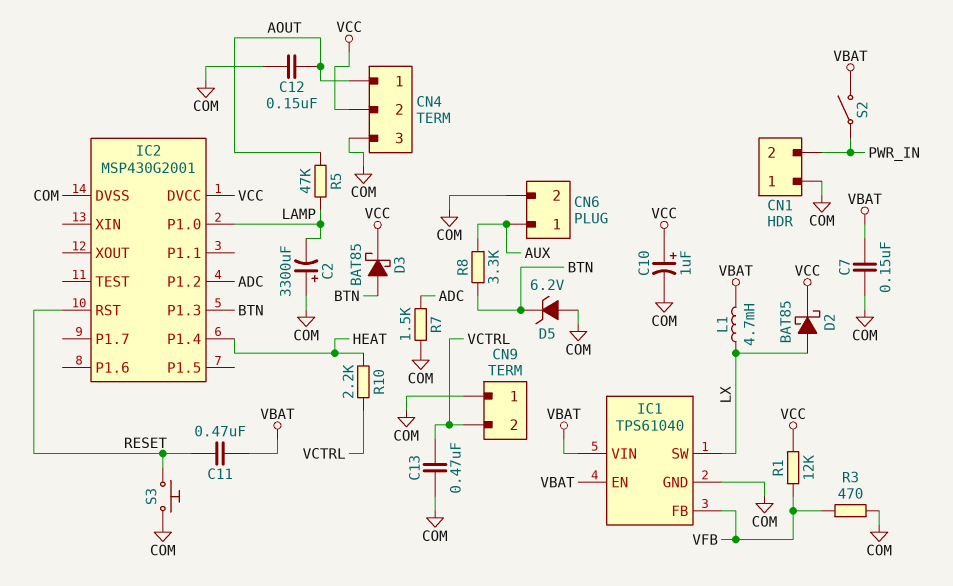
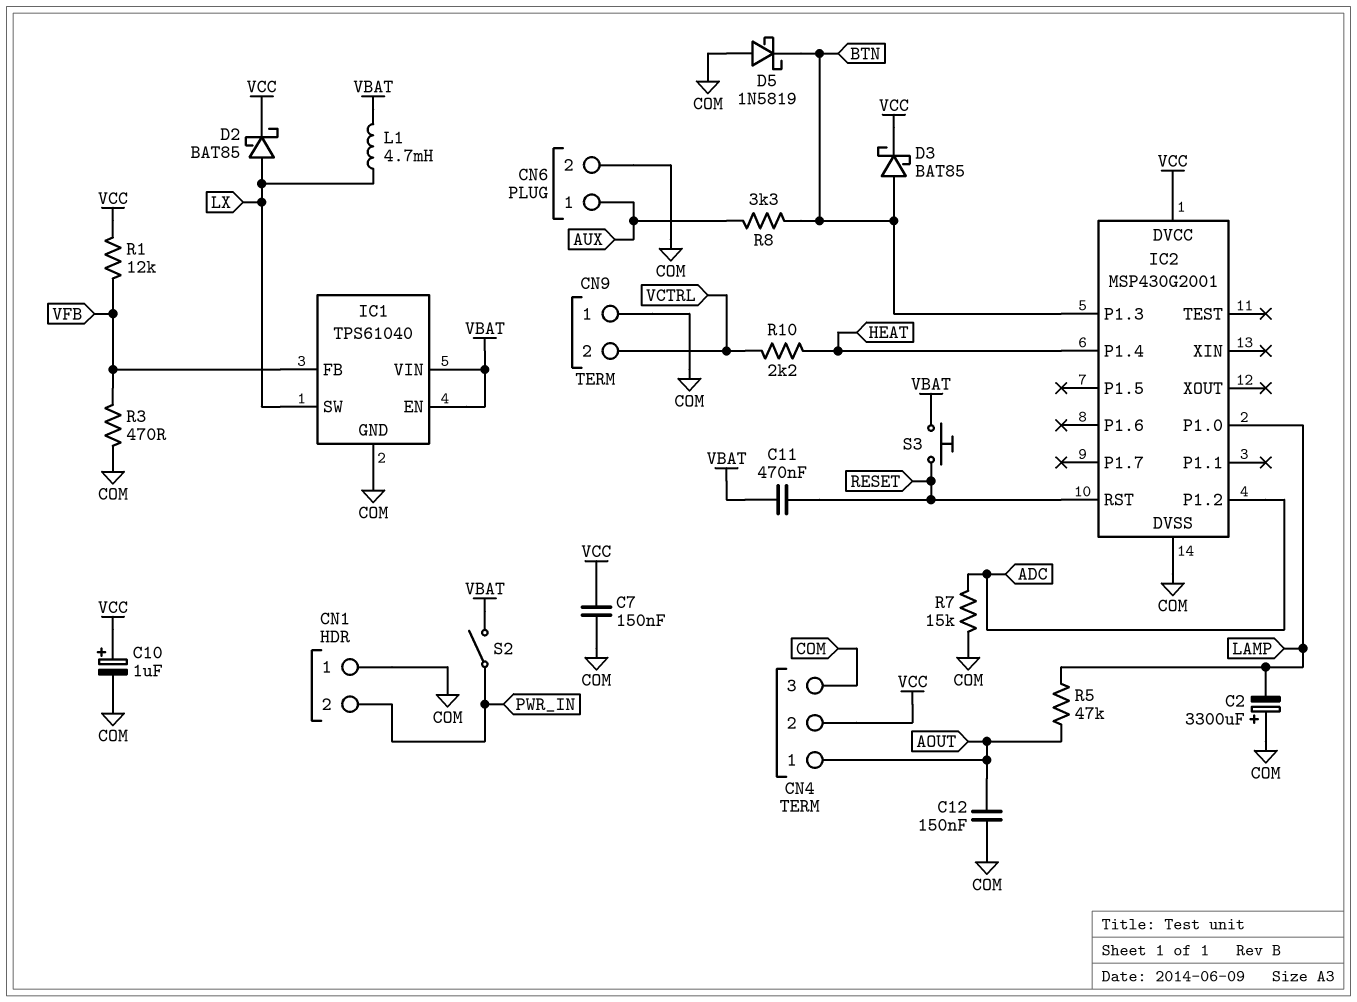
C7: 150nF (COM, VBAT) -> 150nF (COM, VCC)
C13: 470nF (COM, VCTRL) -> none
D5: zener 6.2V (A COM, K BTN) -> schottky 1N5819 (A COM, K BTN)
R7: 1.5k (ADC, COM) -> 15k (ADC, COM)
S3: button (COM, RESET) -> button (RESET, VBAT)

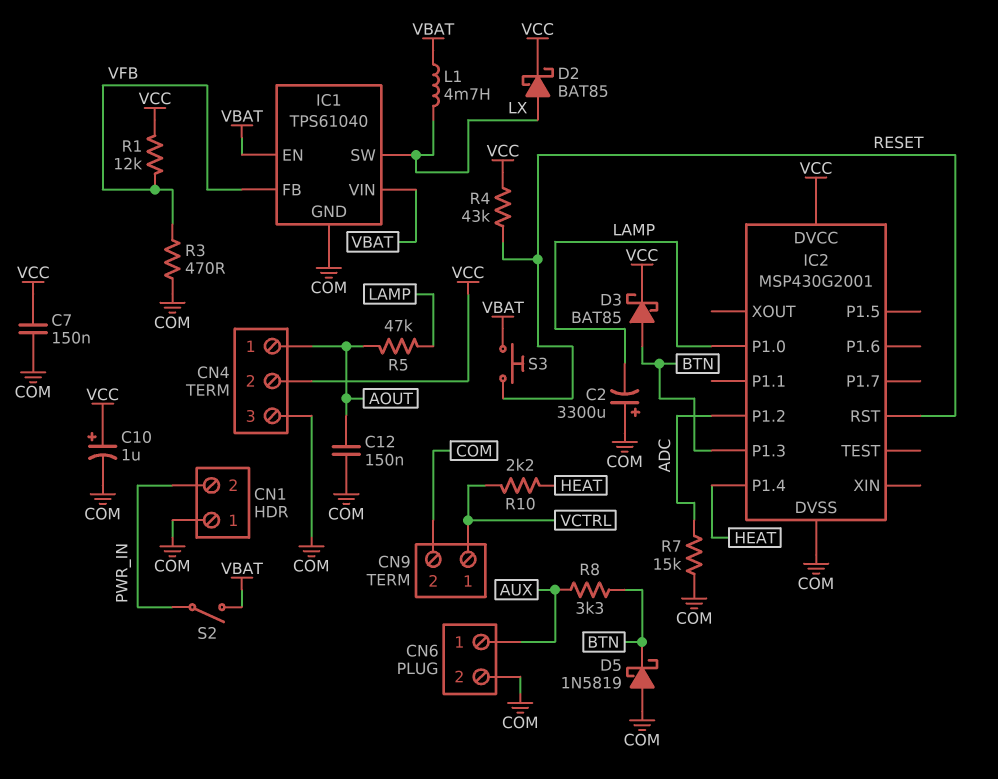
C11: 470nF (RESET, VBAT) -> none
CN9 pin 1: COM -> VCTRL
CN9 pin 2: VCTRL -> COM
R4: none -> 43k (RESET, VCC)

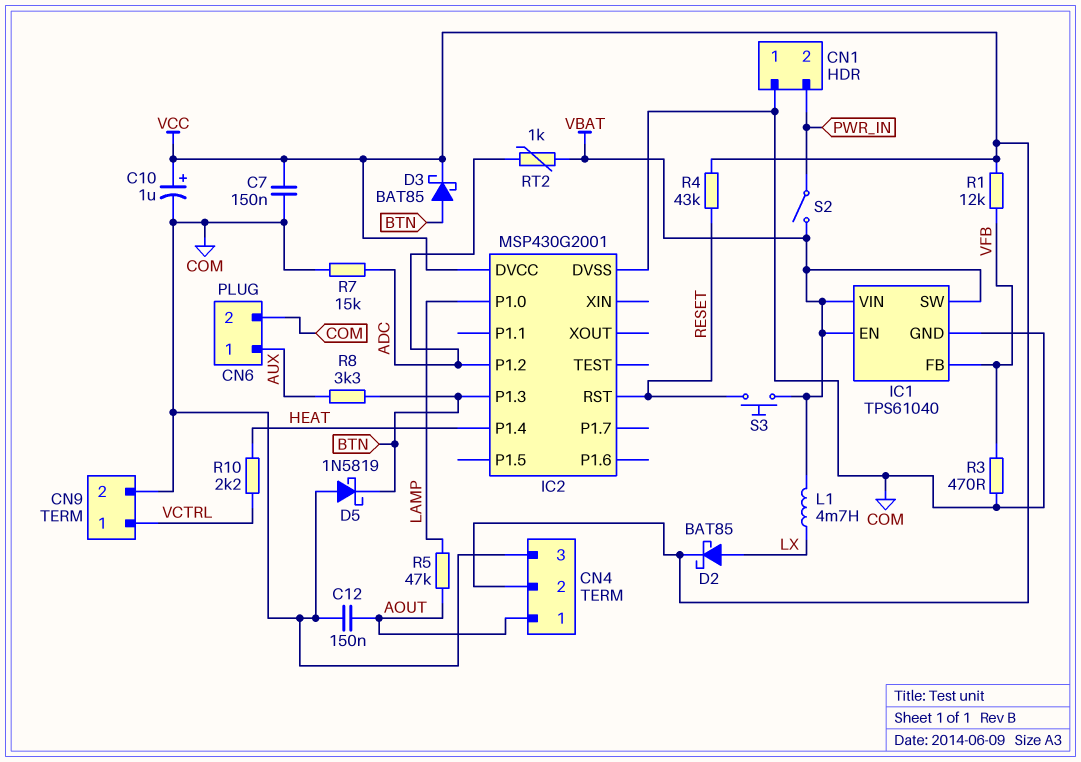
C2: 3300uF (plus COM, minus LAMP) -> none
IC1 pin SW: LX -> VBAT
RT2: none -> 1k (ADC, VBAT)

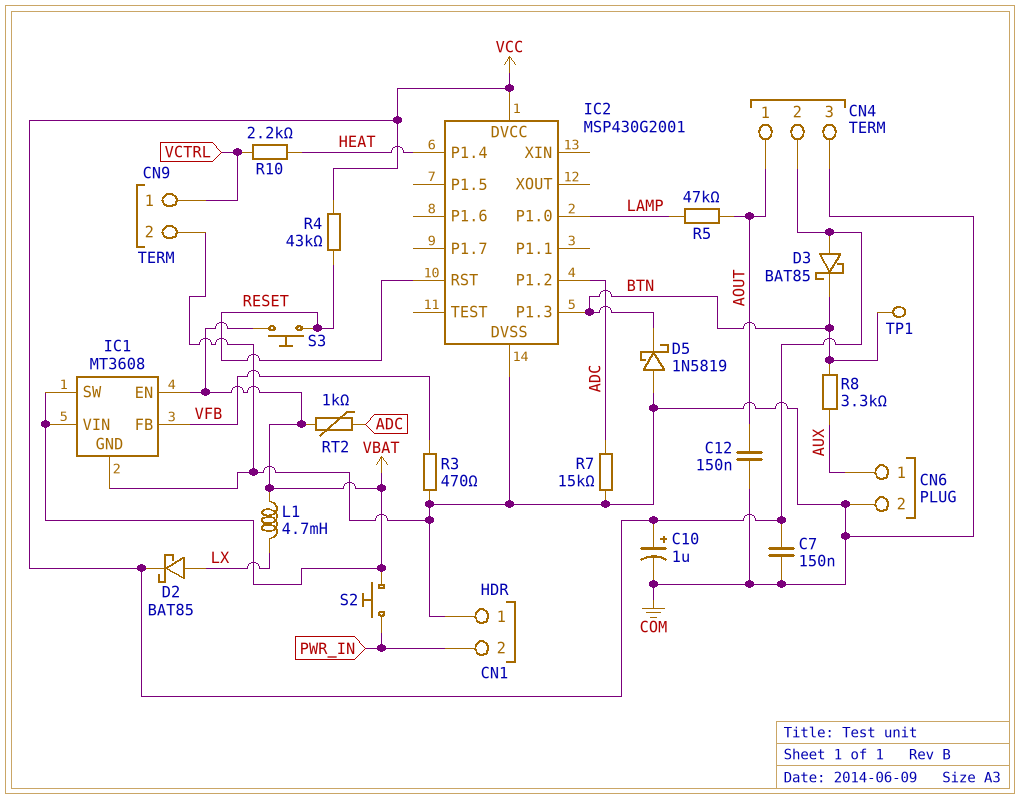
D3: schottky BAT85 (A BTN, K VCC) -> schottky BAT85 (A VCC, K BTN)
IC1: TPS61040 -> MT3608
R1: 12k (VCC, VFB) -> none
S2: switch (PWR_IN, VBAT) -> button (PWR_IN, VBAT)
TP1: none -> test point (BTN)

